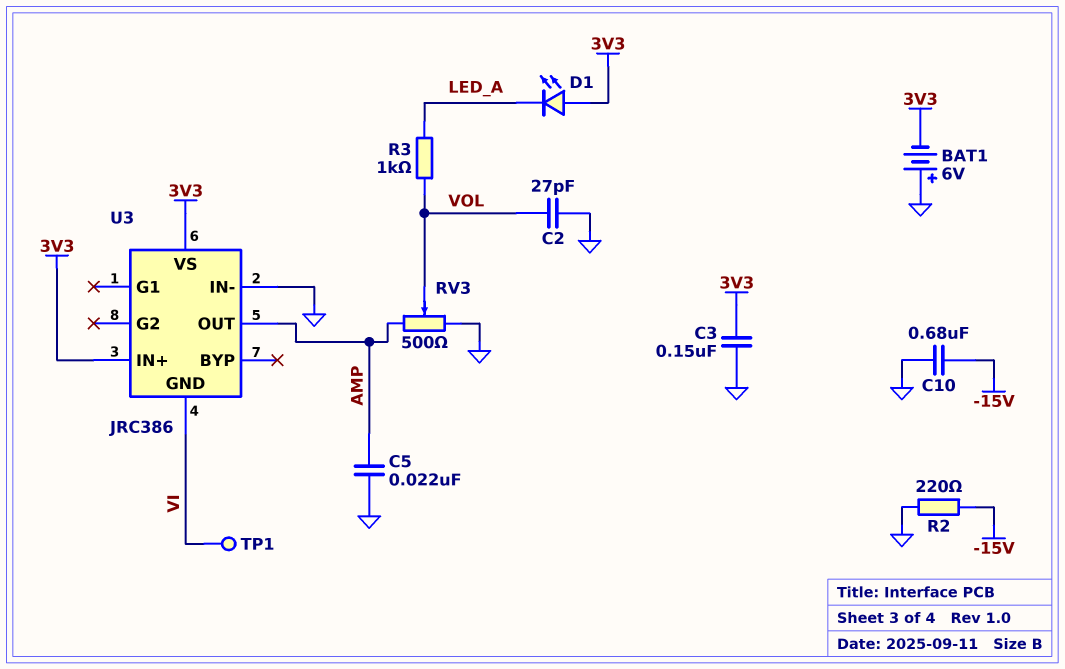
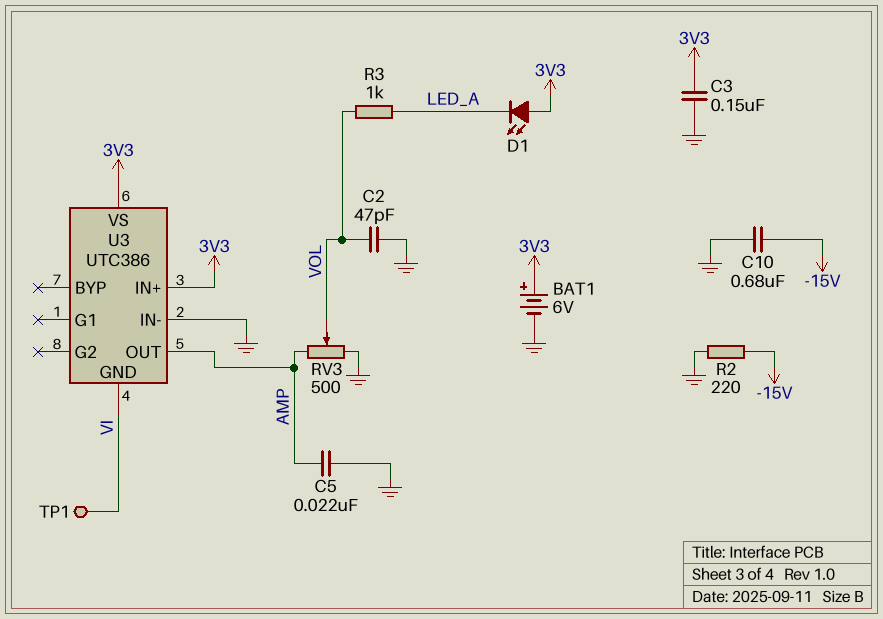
BAT1: 6V (plus GND, minus 3V3) -> 6V (plus 3V3, minus GND)
C2: 27pF (GND, VOL) -> 47pF (GND, VOL)
U3: JRC386 -> UTC386

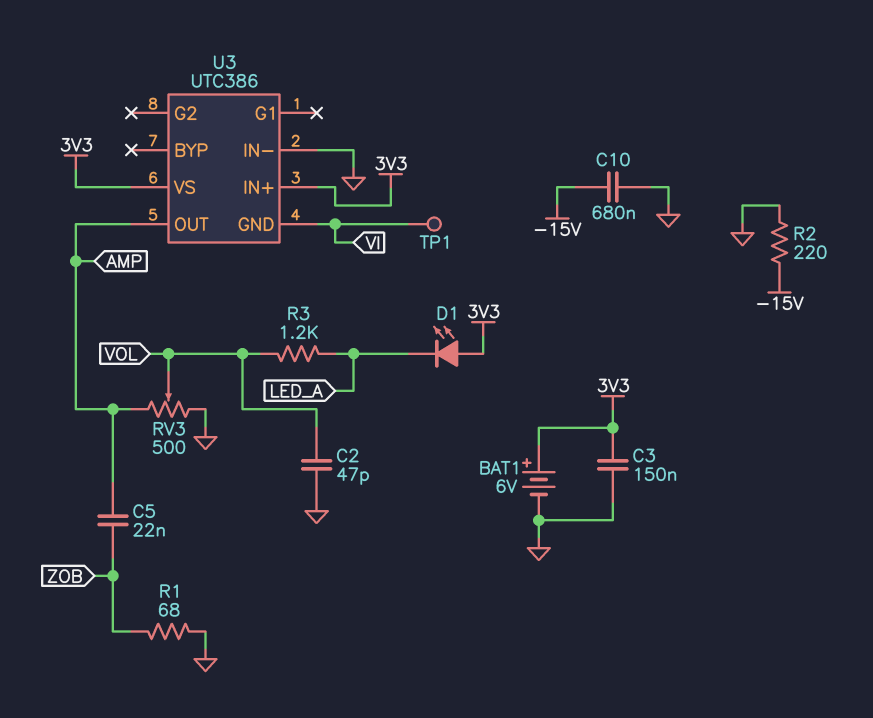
C5: 22nF (AMP, GND) -> 22nF (AMP, ZOB)
R1: none -> 68 (GND, ZOB)
R3: 1k (LED_A, VOL) -> 1.2k (LED_A, VOL)

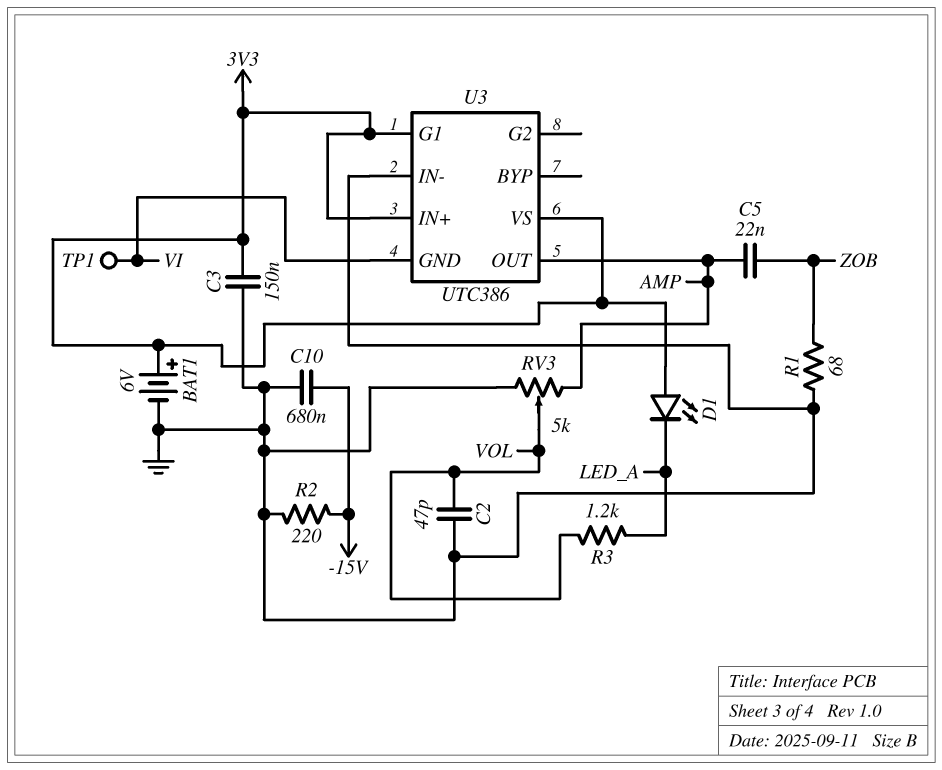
RV3: 500 (AMP, GND, wiper VOL) -> 5k (AMP, GND, wiper VOL)
U3 pin G1: none -> 3V3

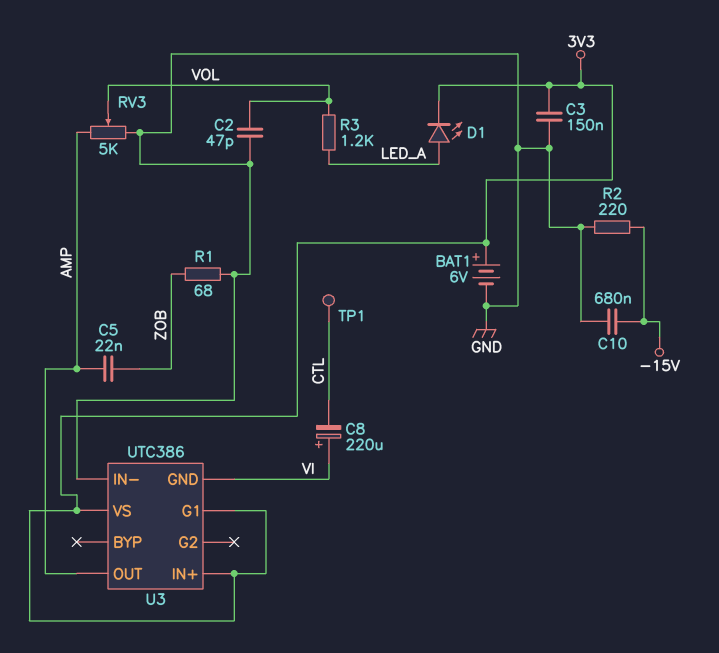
C8: none -> 220uF (plus VI, minus CTL)
D1: LED (A 3V3, K LED_A) -> LED (A LED_A, K 3V3)
TP1: test point (VI) -> test point (CTL)

